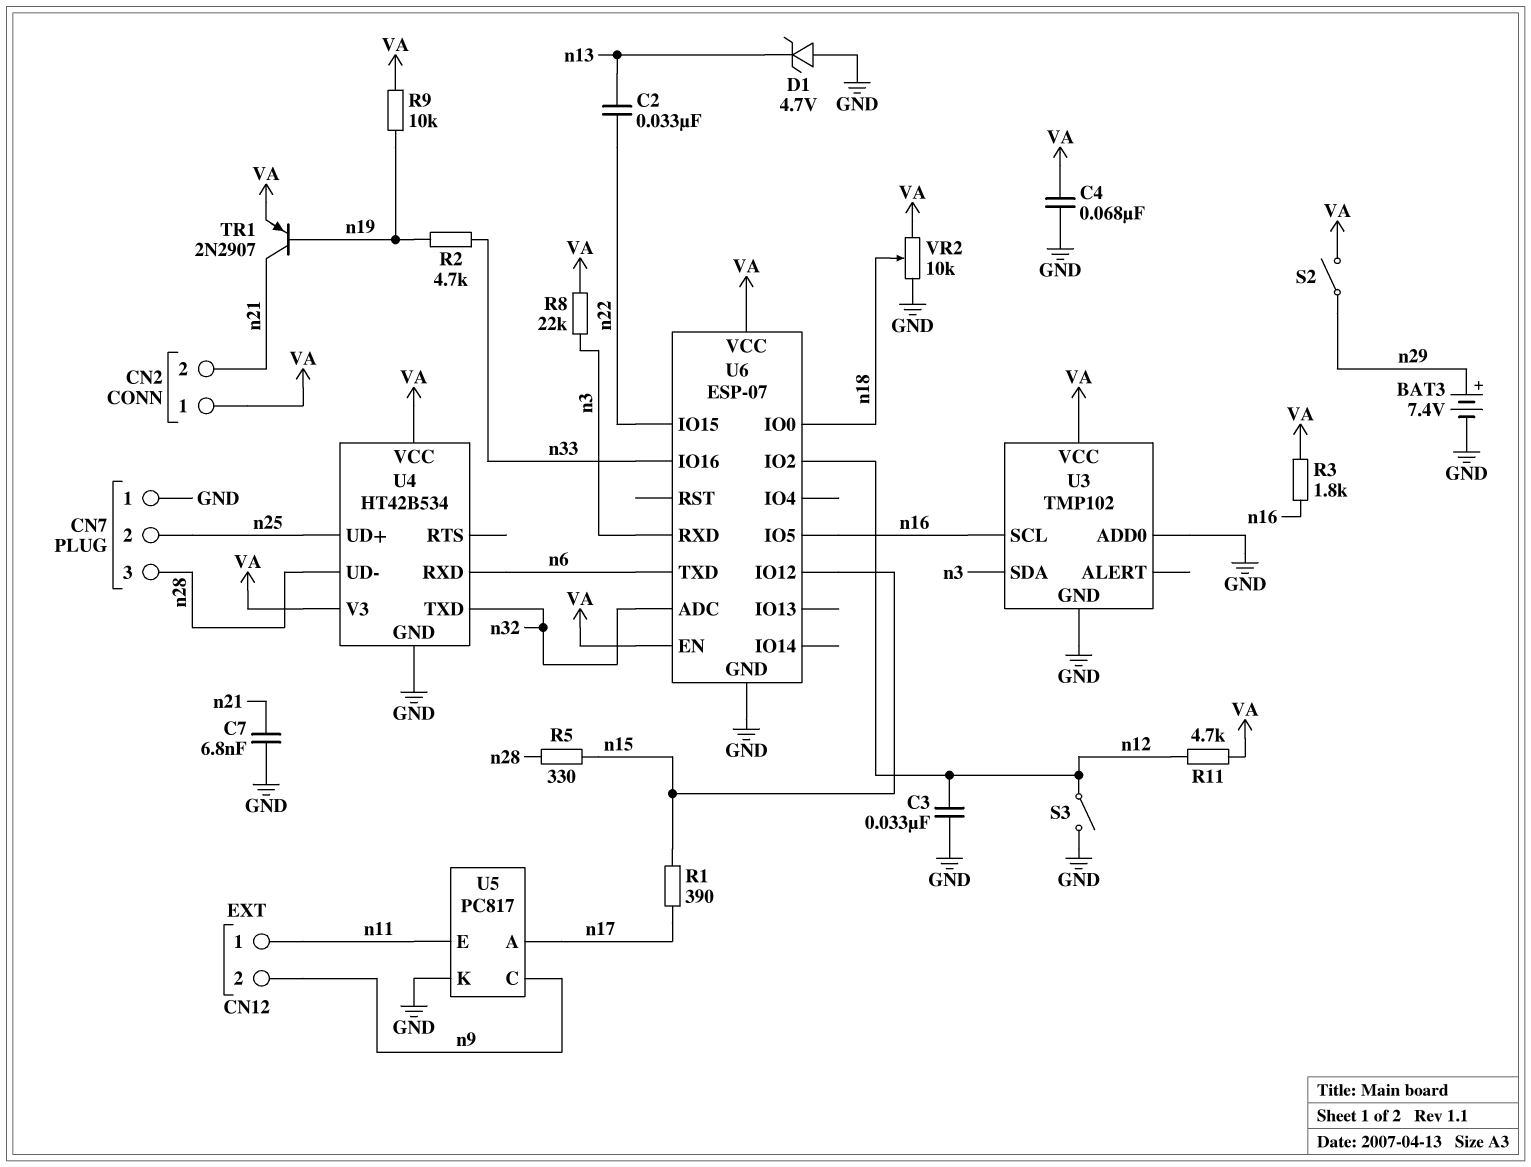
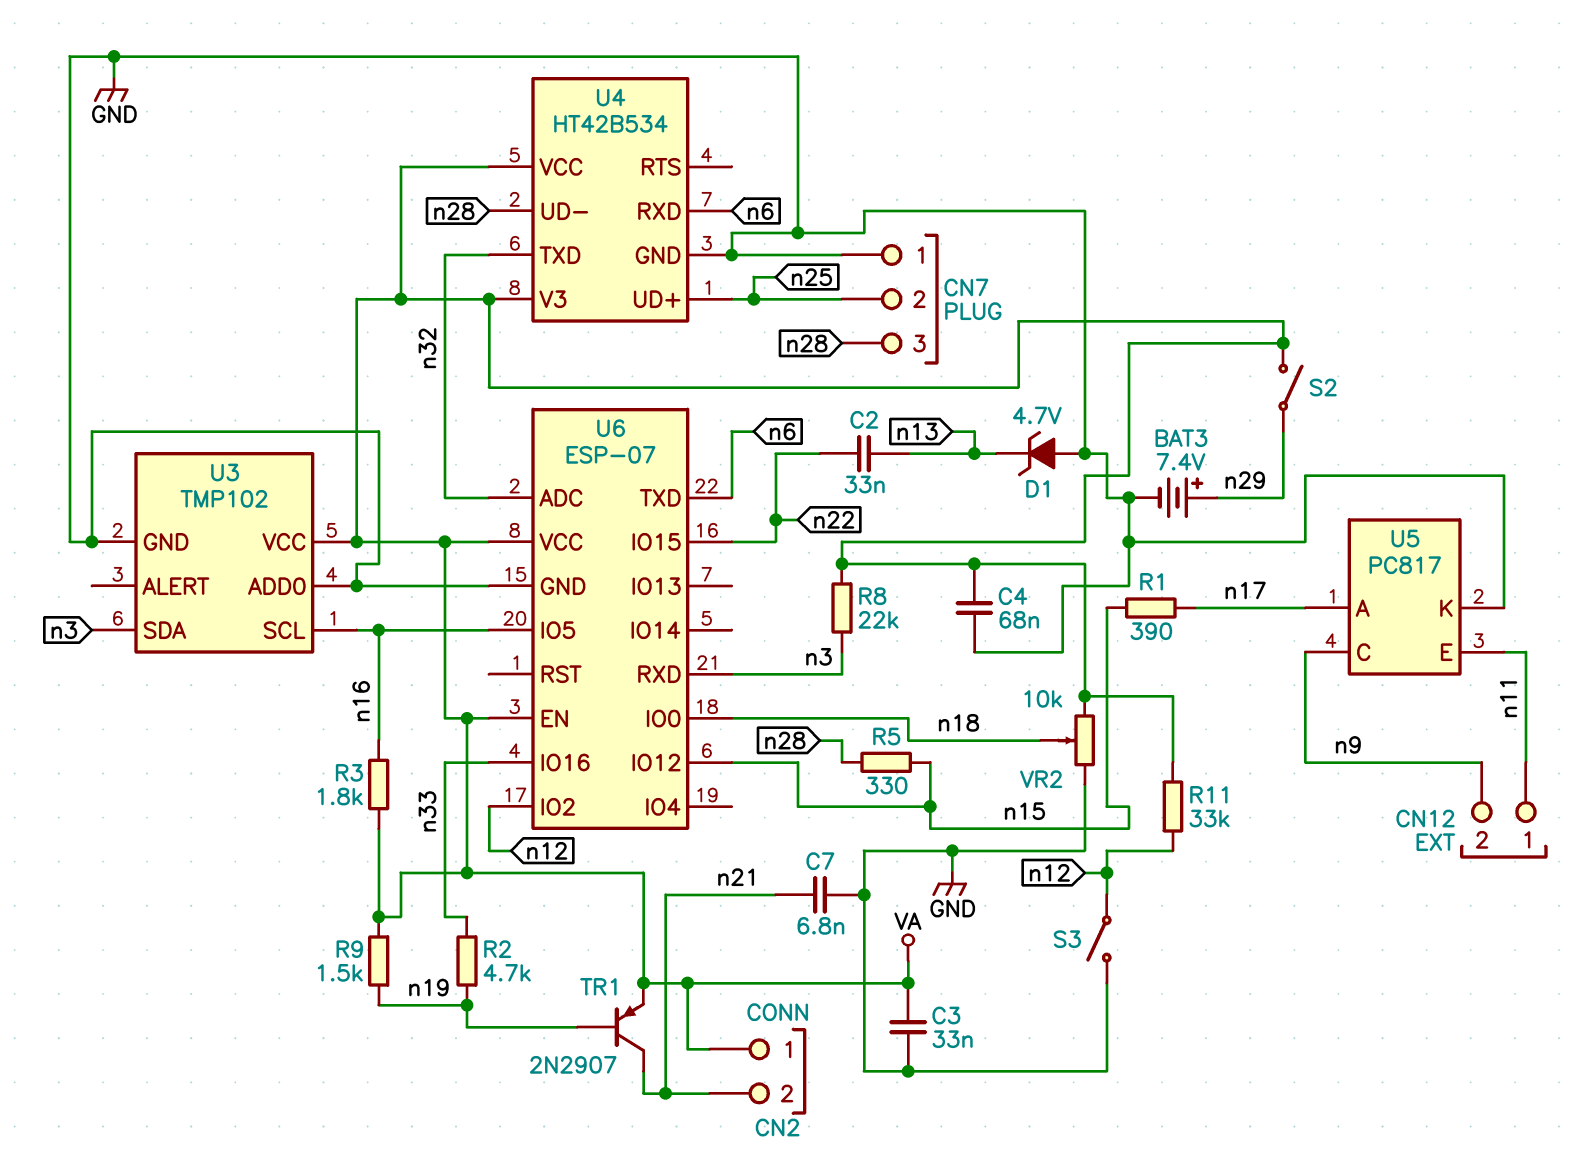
C3: 33nF (GND, n12) -> 33nF (GND, VA)
R9: 10k (VA, n19) -> 1.5k (VA, n19)
R11: 4.7k (VA, n12) -> 33k (VA, n12)

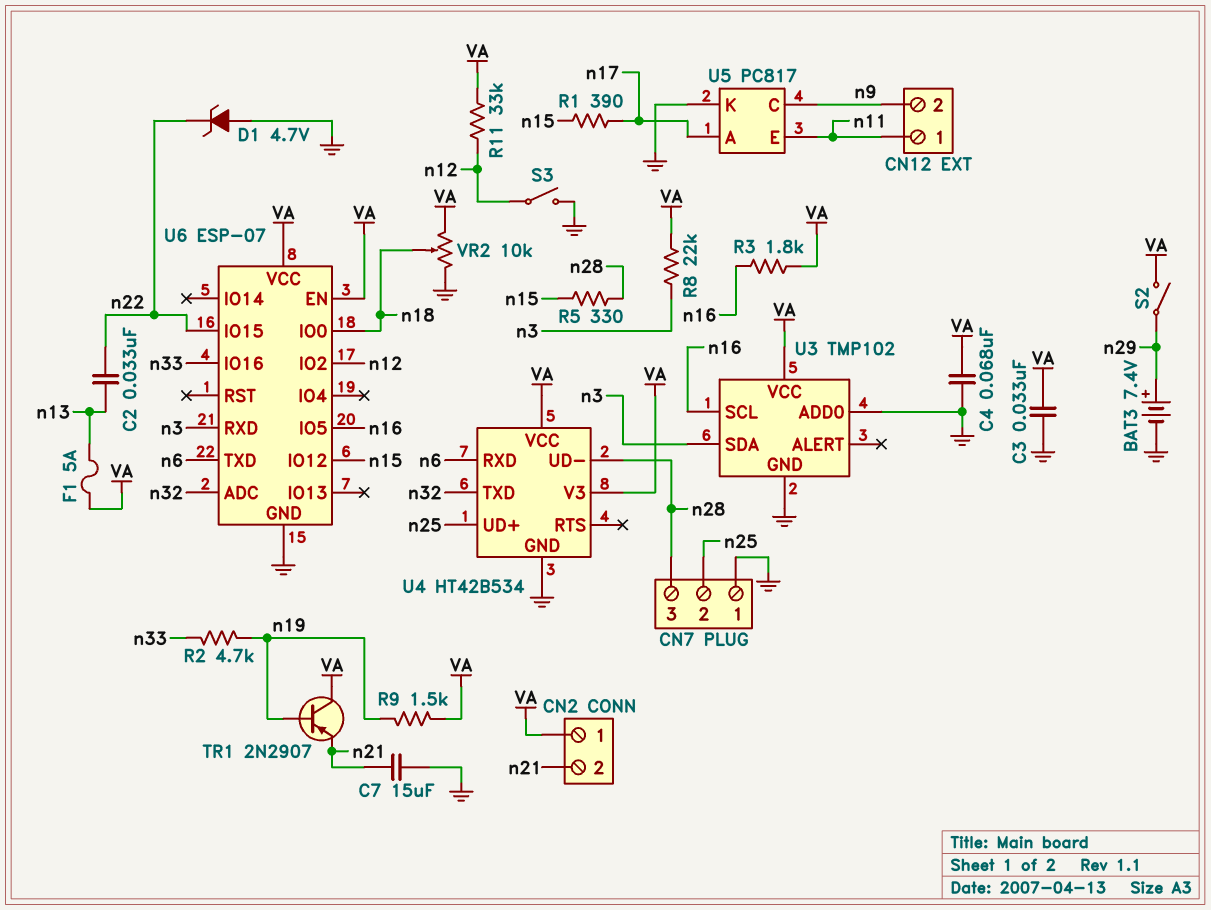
C7: 6.8nF (GND, n21) -> 15uF (GND, n21)
D1: zener 4.7V (A GND, K n13) -> zener 4.7V (A GND, K n22)
F1: none -> 5A (VA, n13)
TR1: PNP 2N2907 (B n19, C n21, E VA) -> PNP 2N2907 (B n19, C VA, E n21)

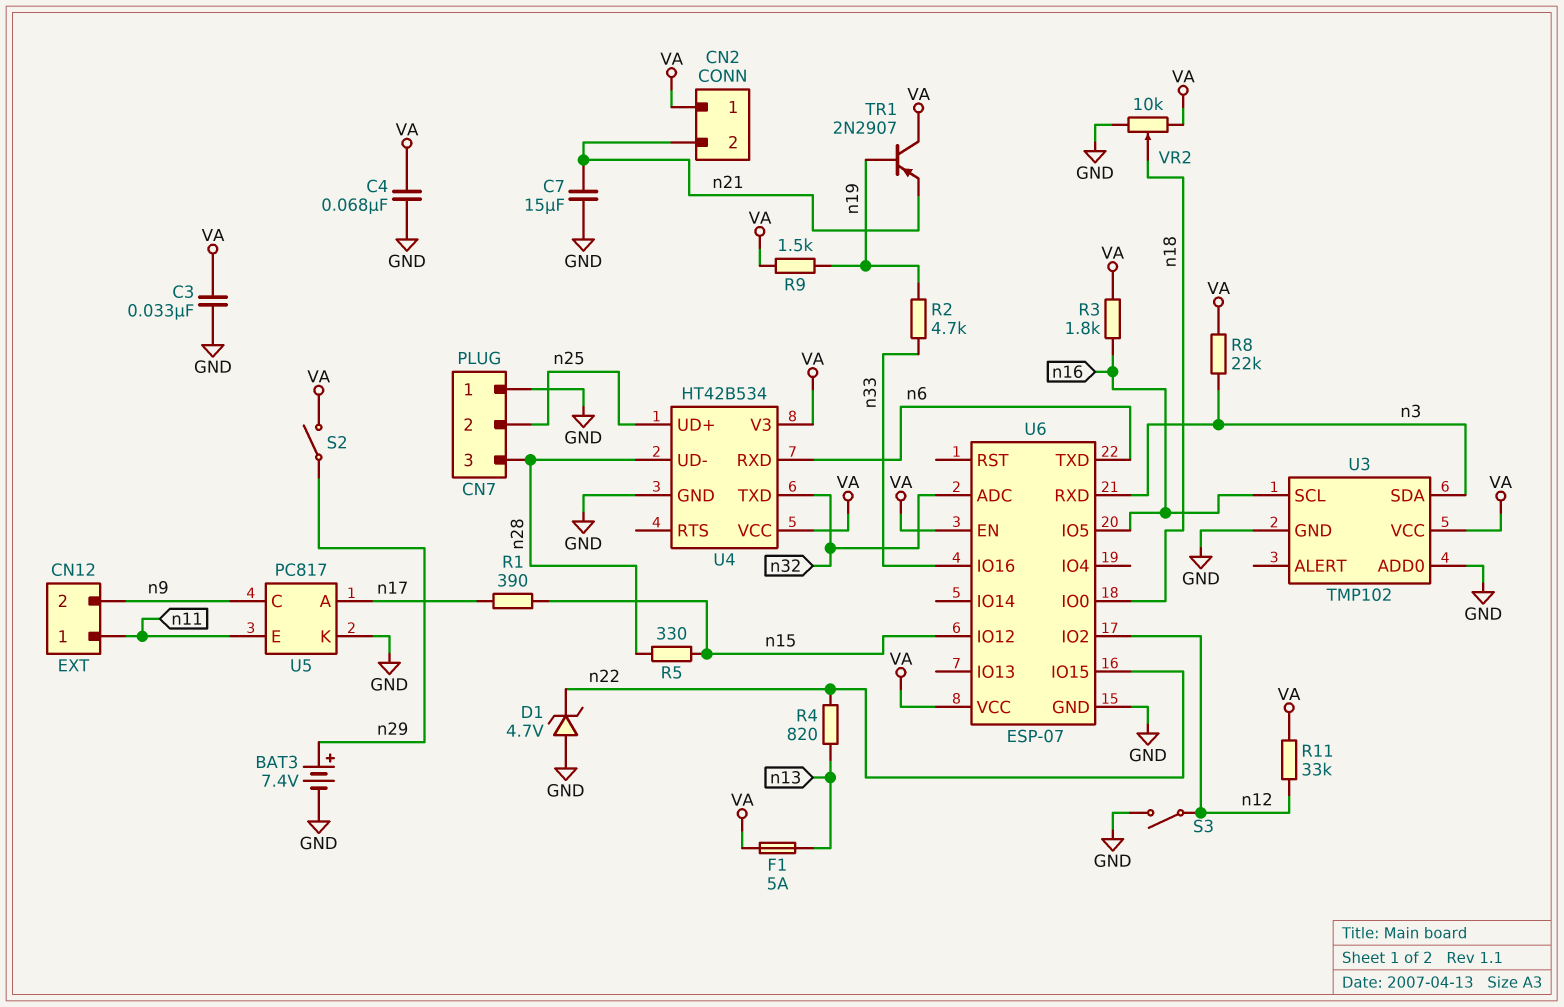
C2: 33nF (n13, n22) -> none
R4: none -> 820 (n13, n22)

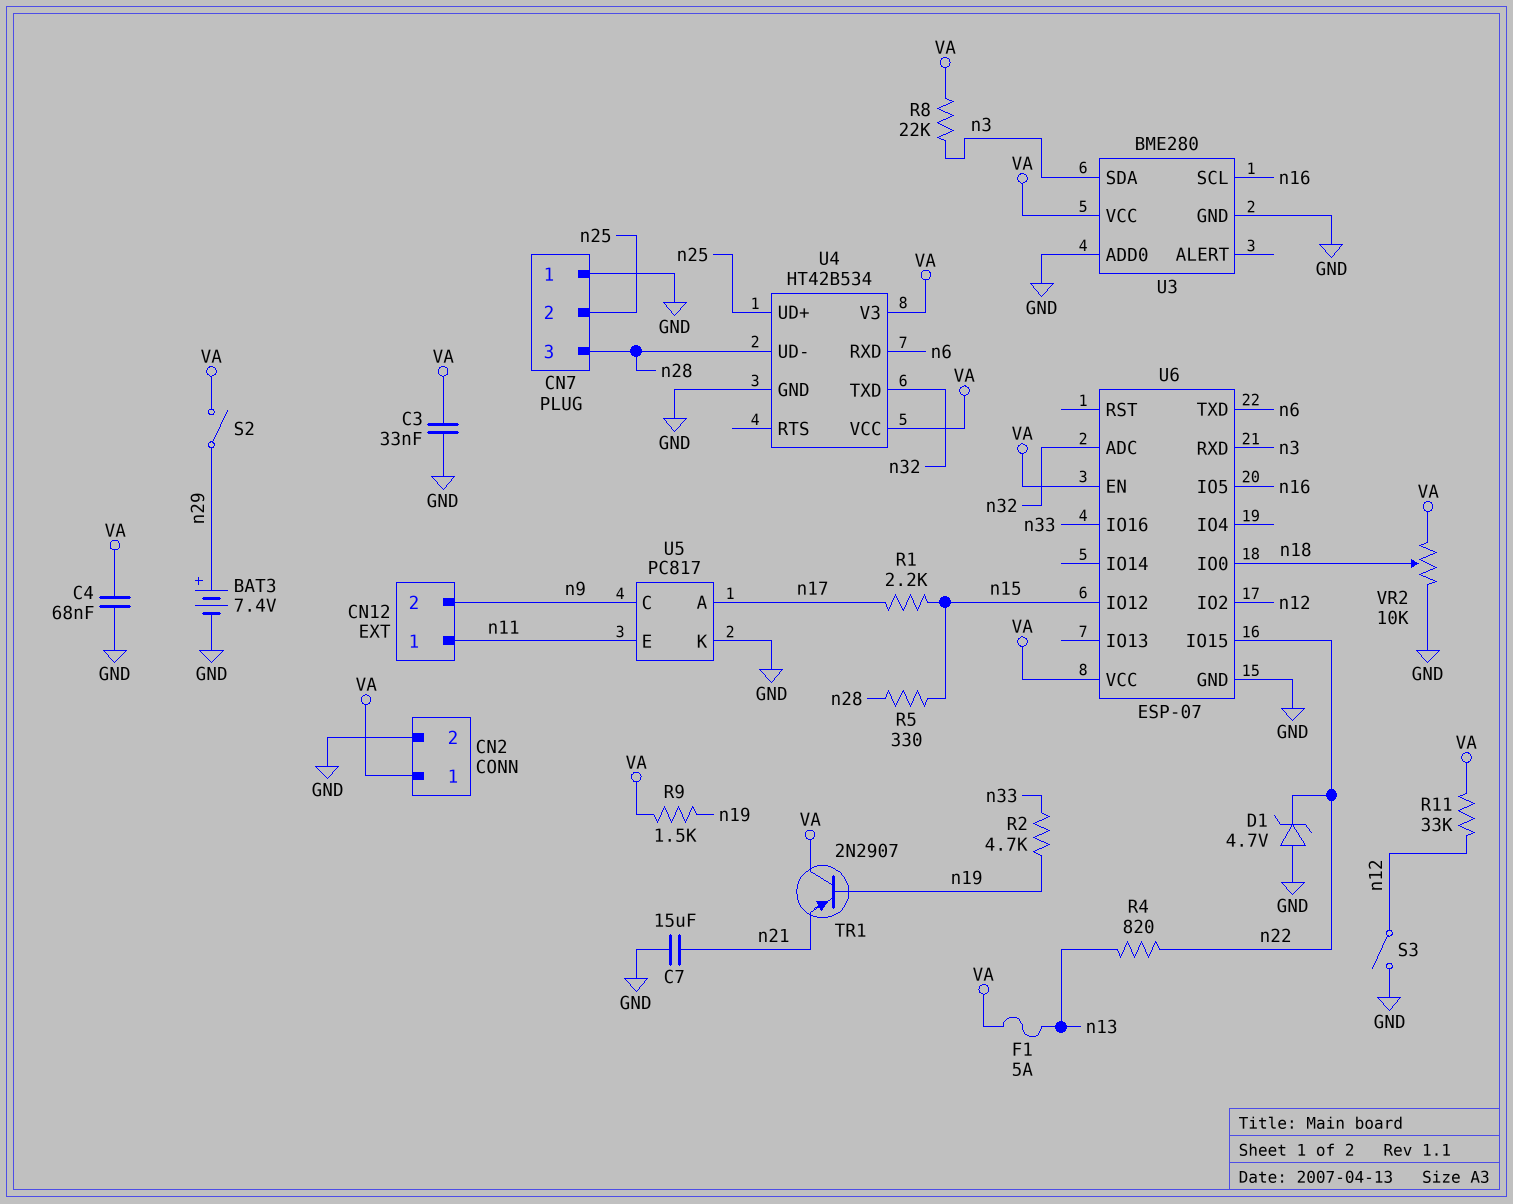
CN2 pin 2: n21 -> GND
R1: 390 (n15, n17) -> 2.2k (n15, n17)
R3: 1.8k (VA, n16) -> none
U3: TMP102 -> BME280

